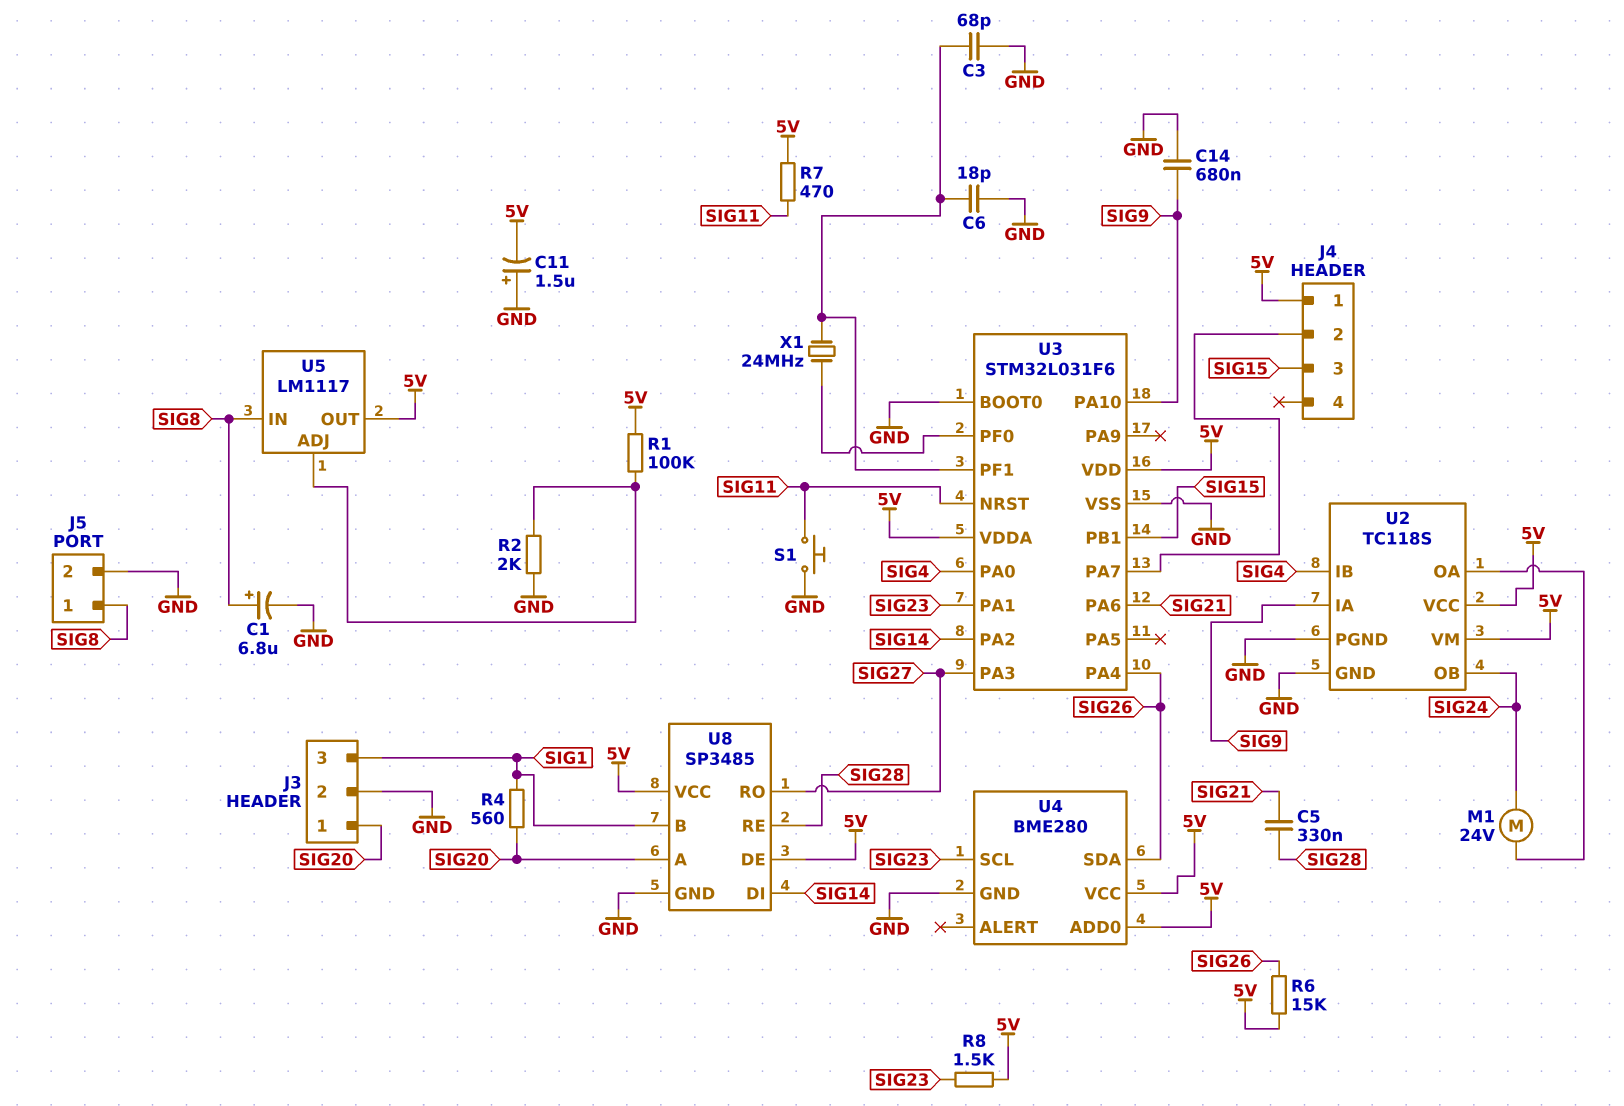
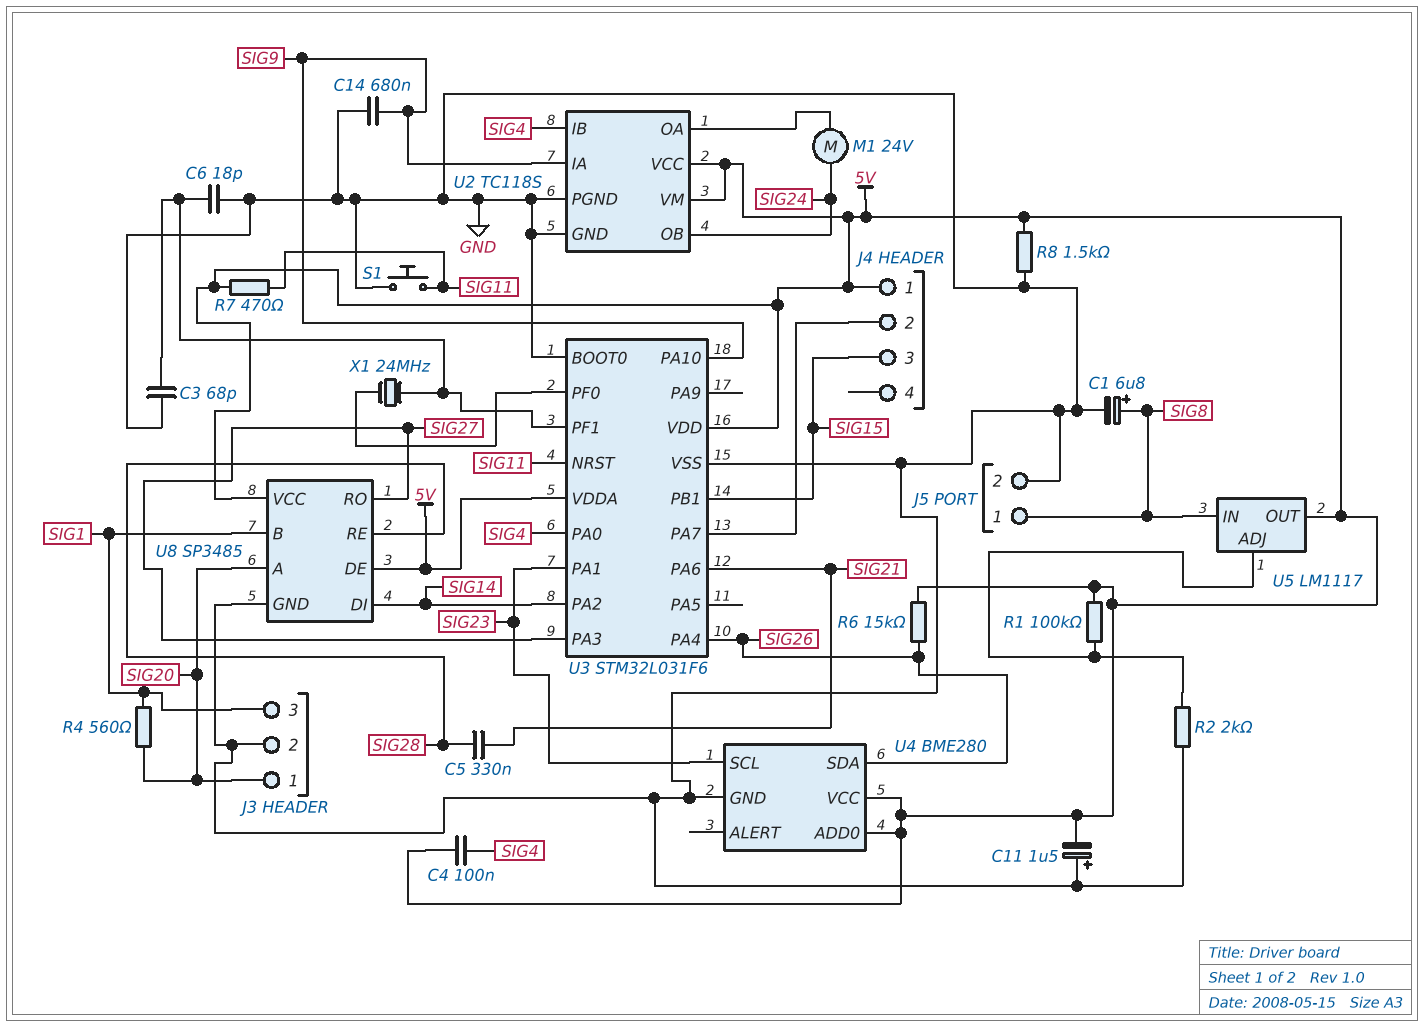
C4: none -> 100nF (5V, SIG4)
R8: 1.5k (5V, SIG23) -> 1.5k (5V, GND)

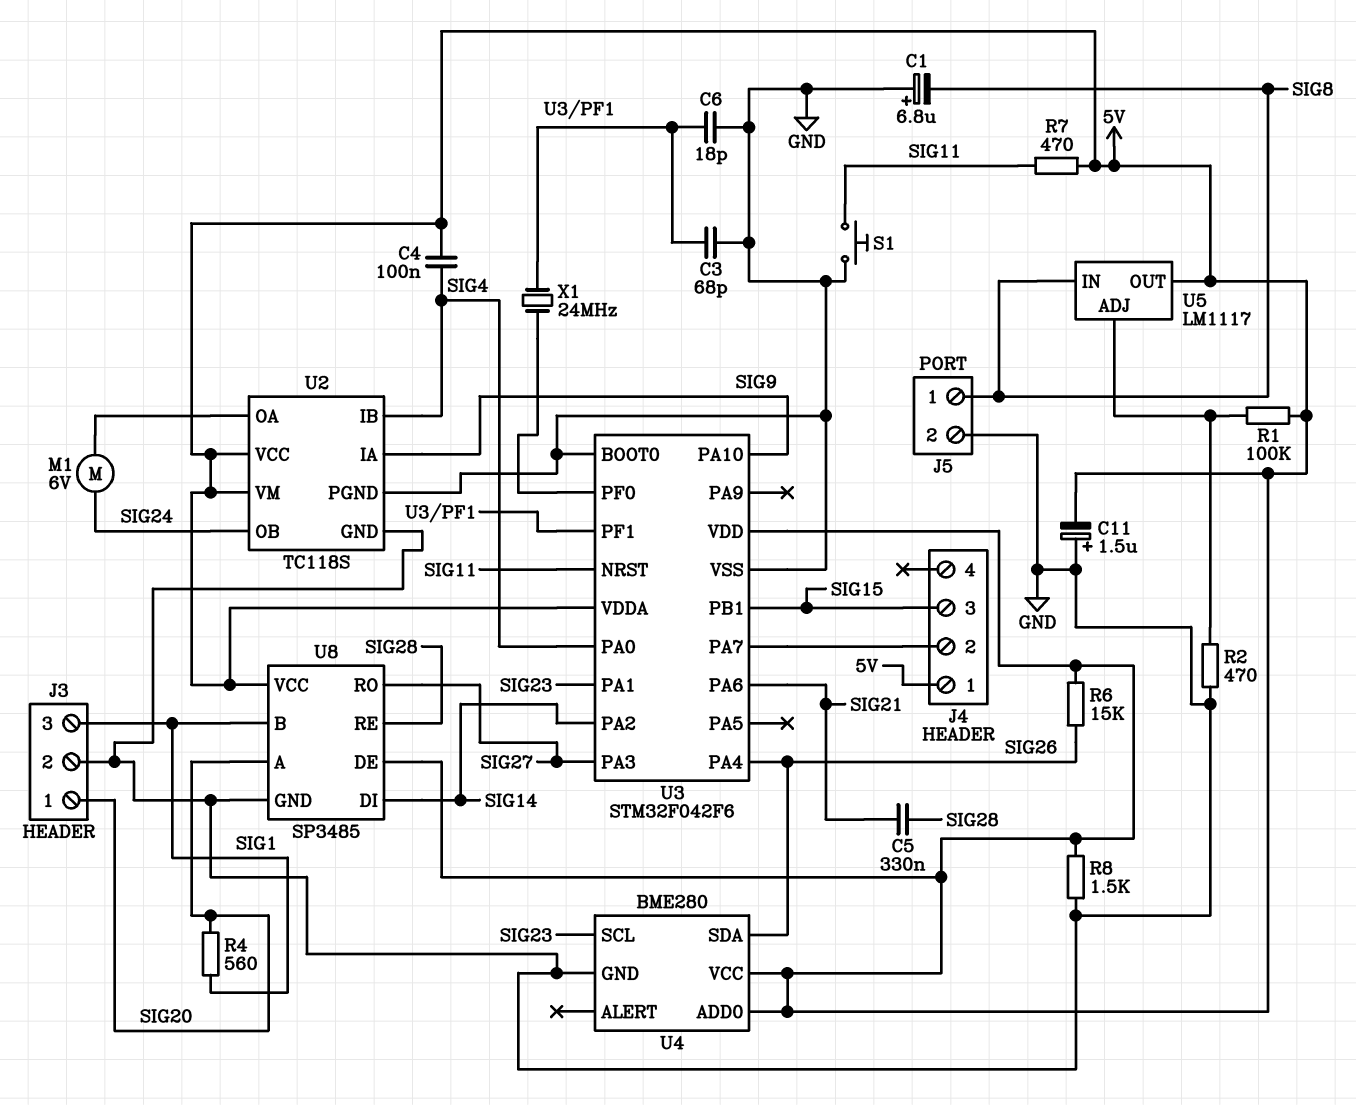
C1: 6.8uF (plus SIG8, minus GND) -> 6.8uF (plus GND, minus SIG8)
C14: 680nF (GND, SIG9) -> none
M1: motor 24V (SIG24, U2/OA) -> motor 6V (SIG24, U2/OA)
R2: 2k (GND, U5/ADJ) -> 470 (GND, U5/ADJ)
U3: STM32L031F6 -> STM32F042F6

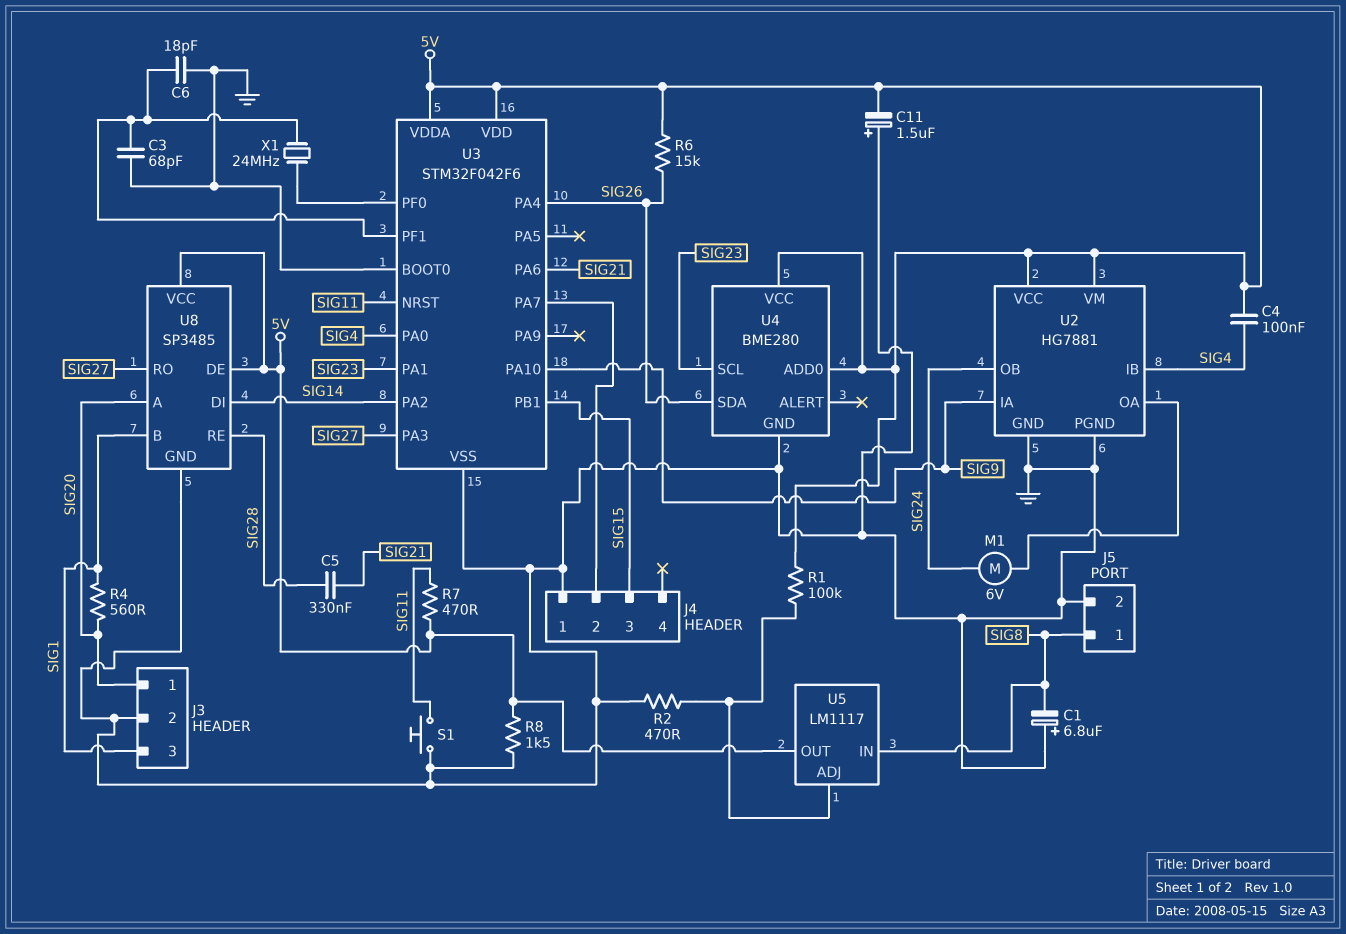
J4 pin 1: 5V -> GND
U2: TC118S -> HG7881

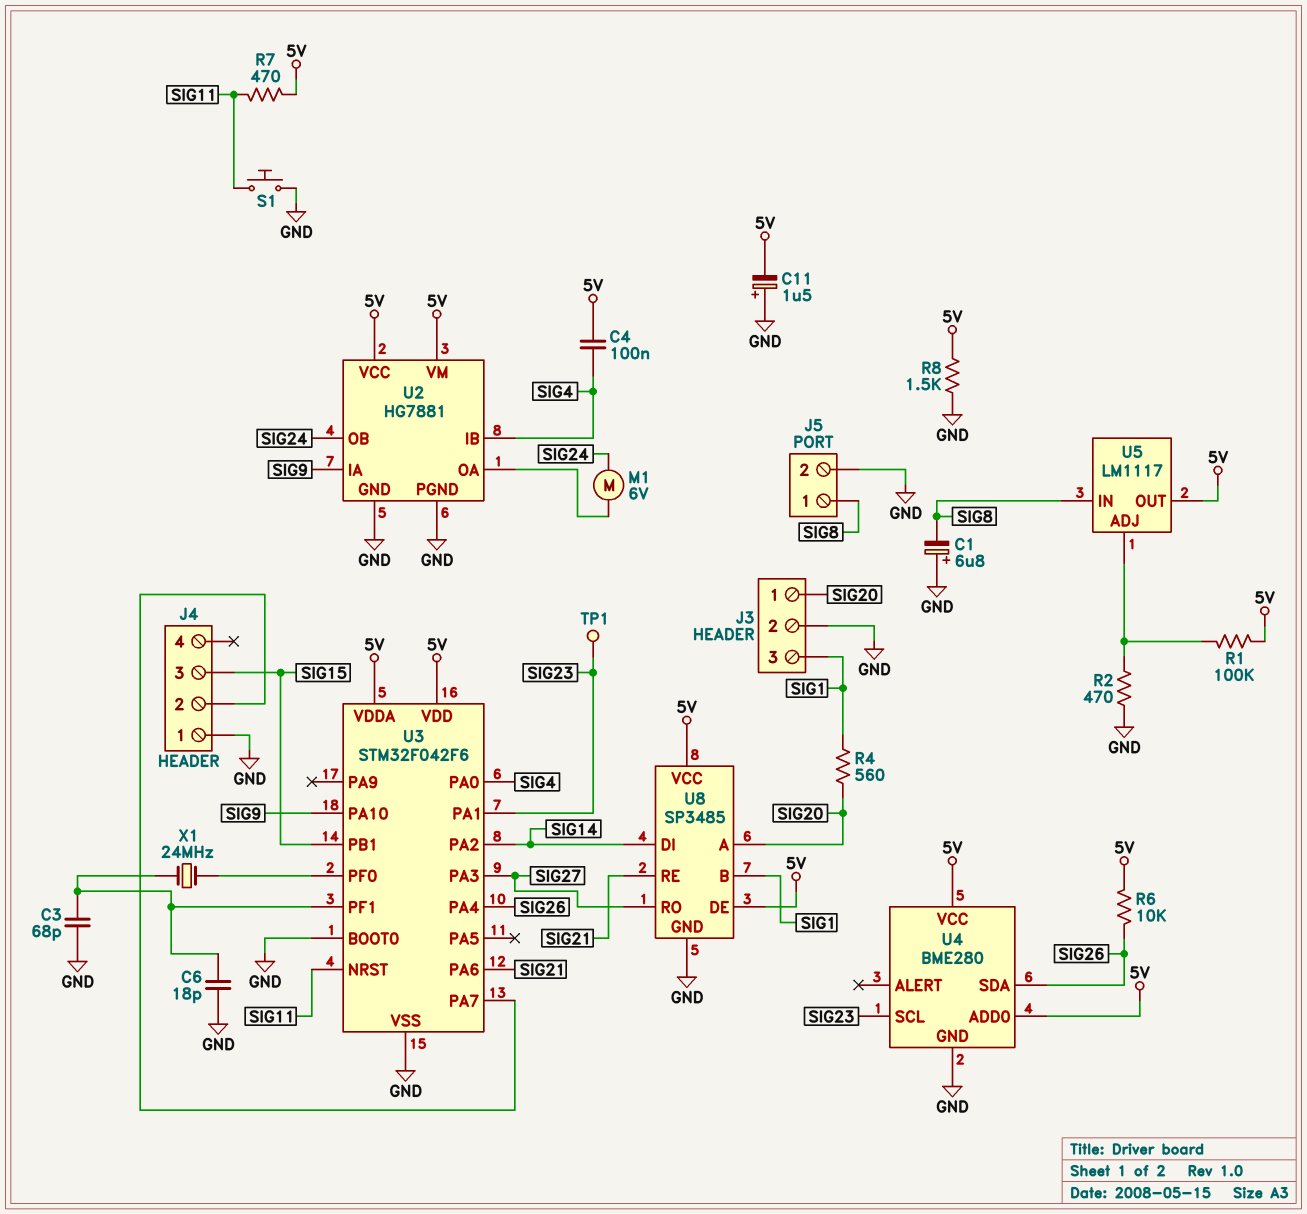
C5: 330nF (SIG21, SIG28) -> none
R6: 15k (5V, SIG26) -> 10k (5V, SIG26)
TP1: none -> test point (SIG23)
U8 pin RE: SIG28 -> SIG21

